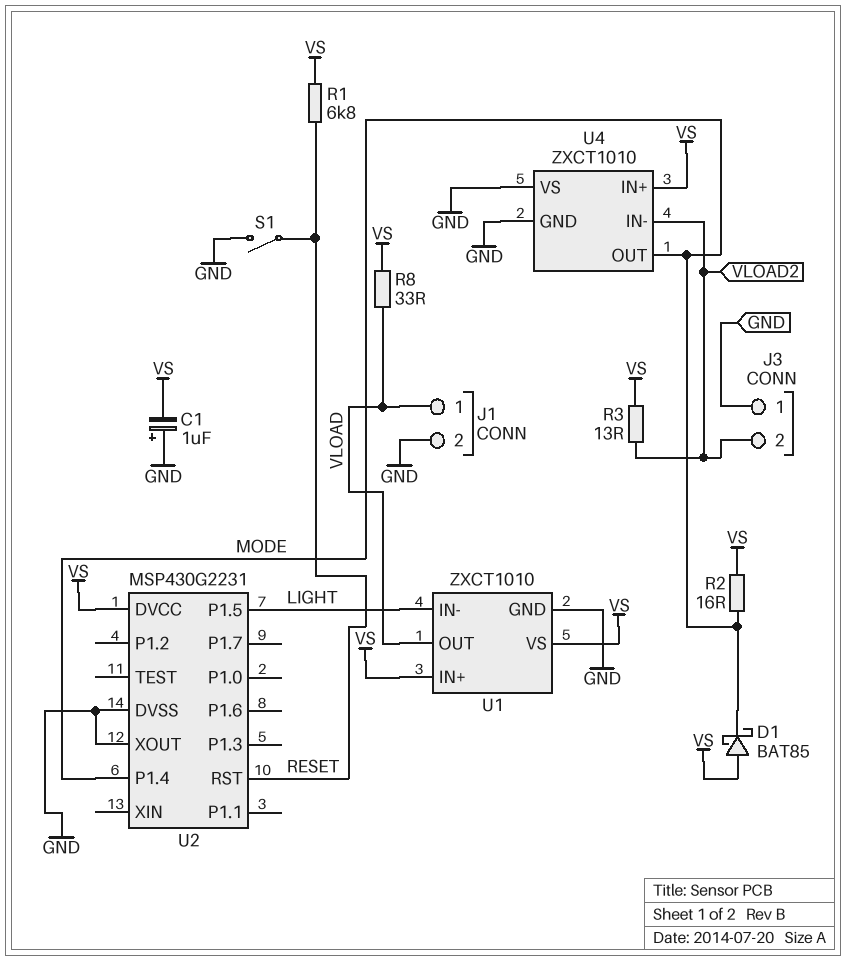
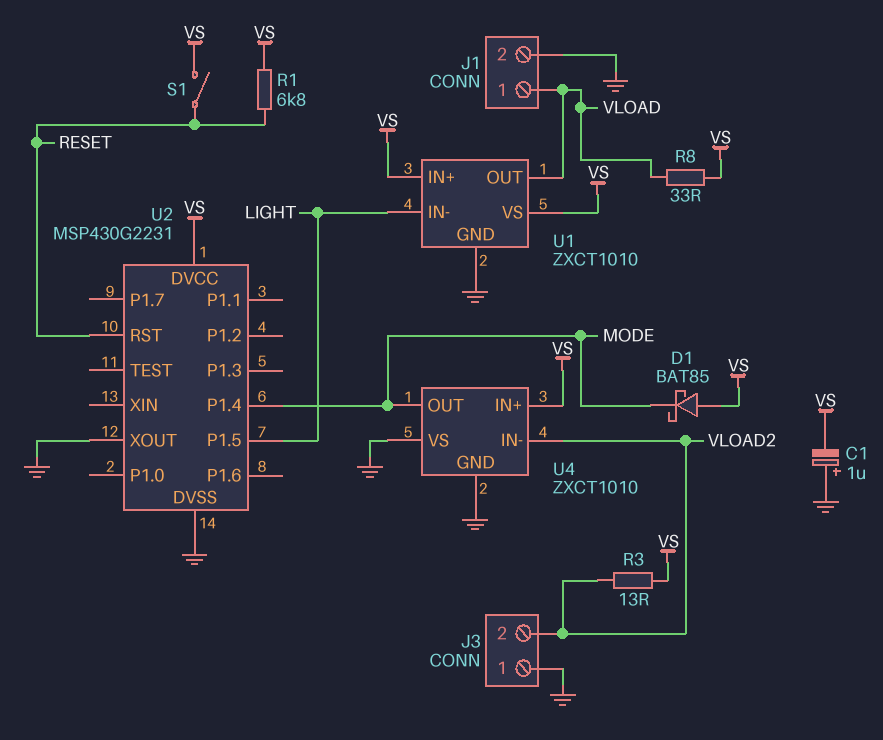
R2: 16 (MODE, VS) -> none
S1: switch (GND, RESET) -> switch (RESET, VS)

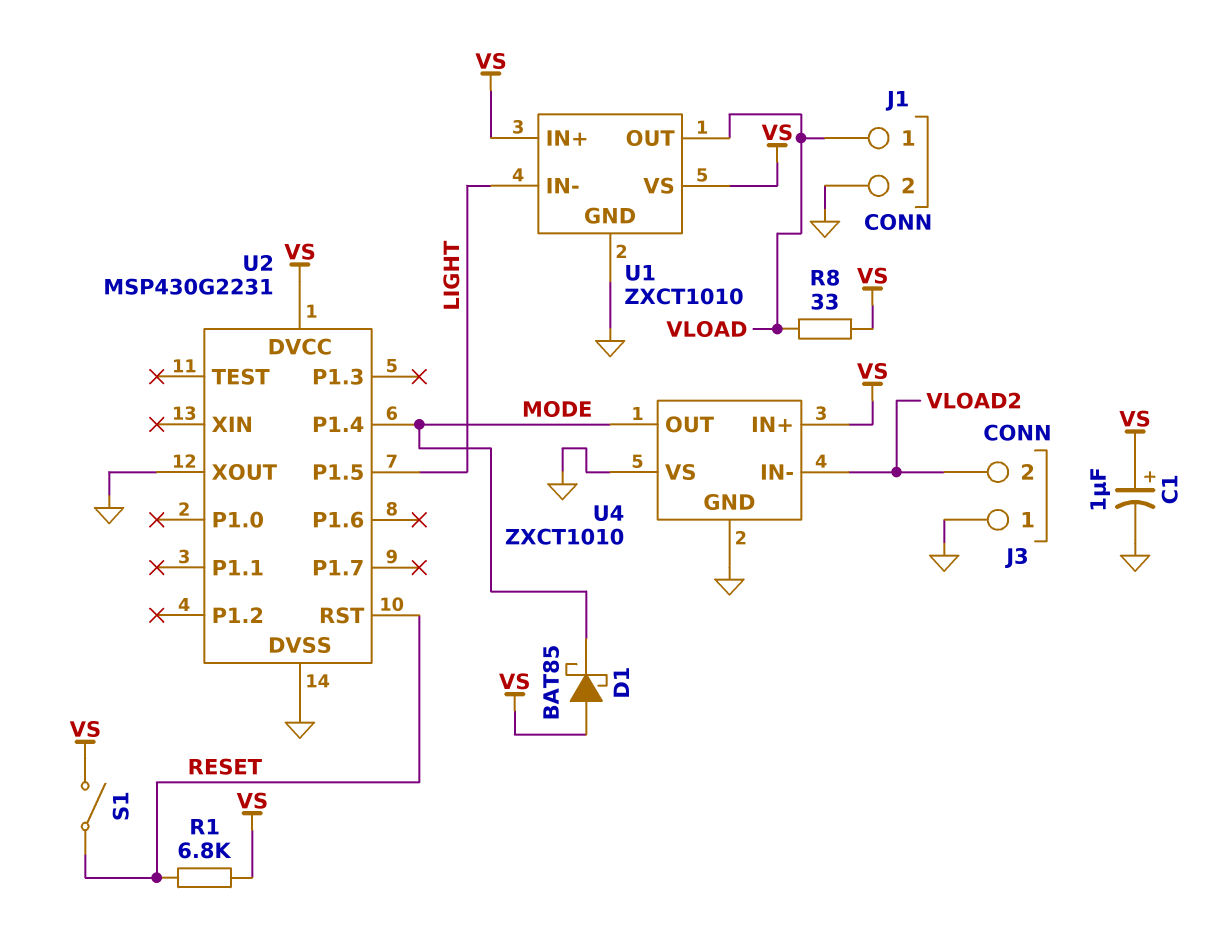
C1: 1uF (plus GND, minus VS) -> 1uF (plus VS, minus GND)
R3: 13 (VLOAD2, VS) -> none

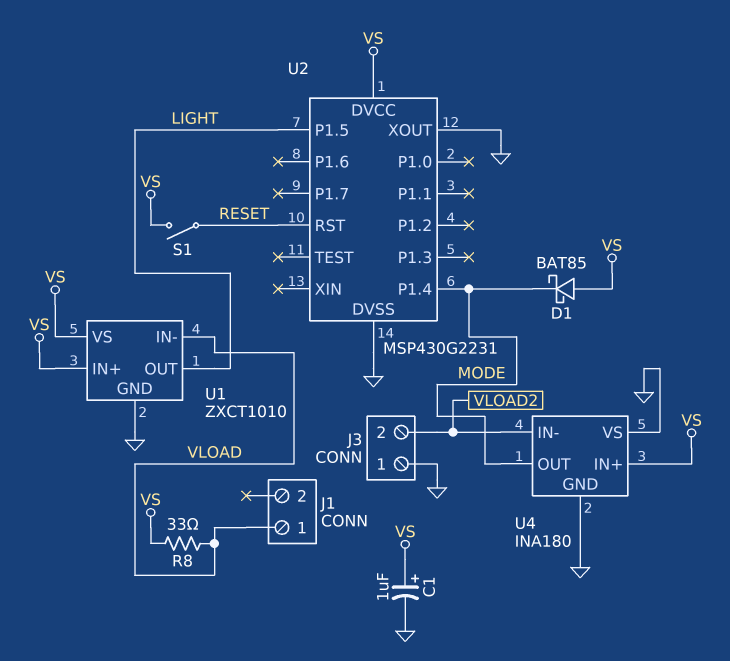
J1 pin 2: GND -> none
R1: 6.8k (RESET, VS) -> none
U1 pin IN-: LIGHT -> VLOAD
U1 pin OUT: VLOAD -> LIGHT
U4: ZXCT1010 -> INA180

